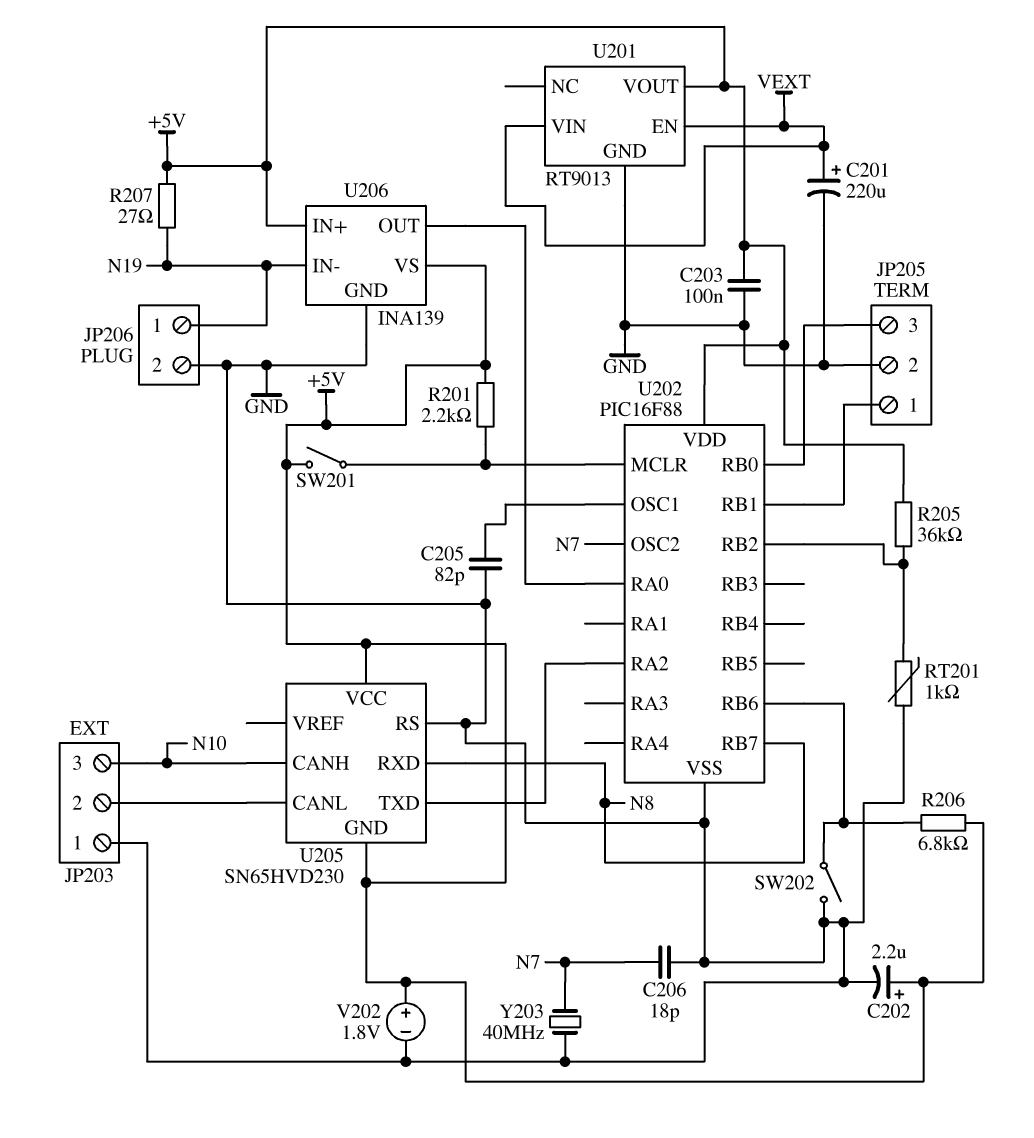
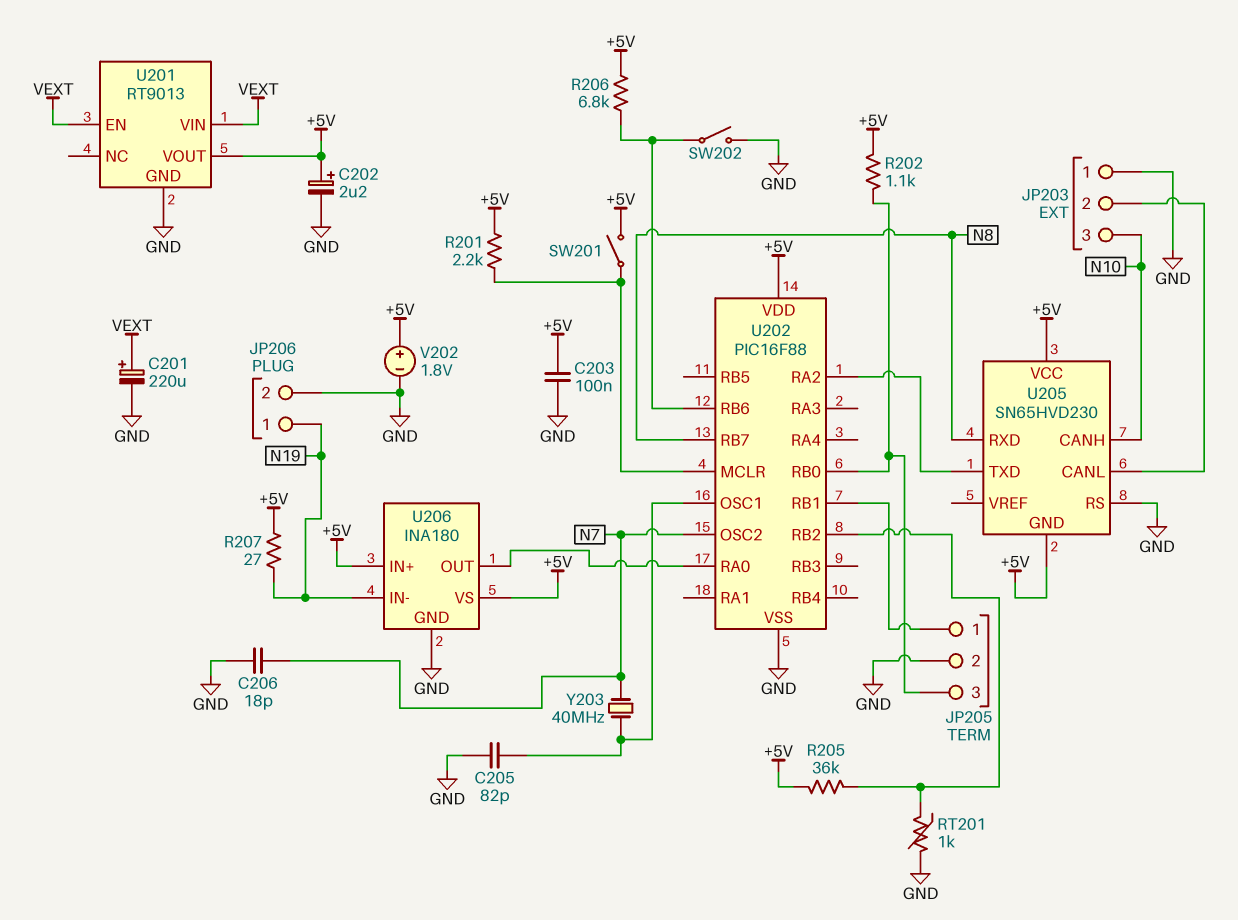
R202: none -> 1.1k (+5V, JP205/3)
U206: INA139 -> INA180
Y203: 40MHz (GND, N7) -> 40MHz (N7, U202/OSC1)

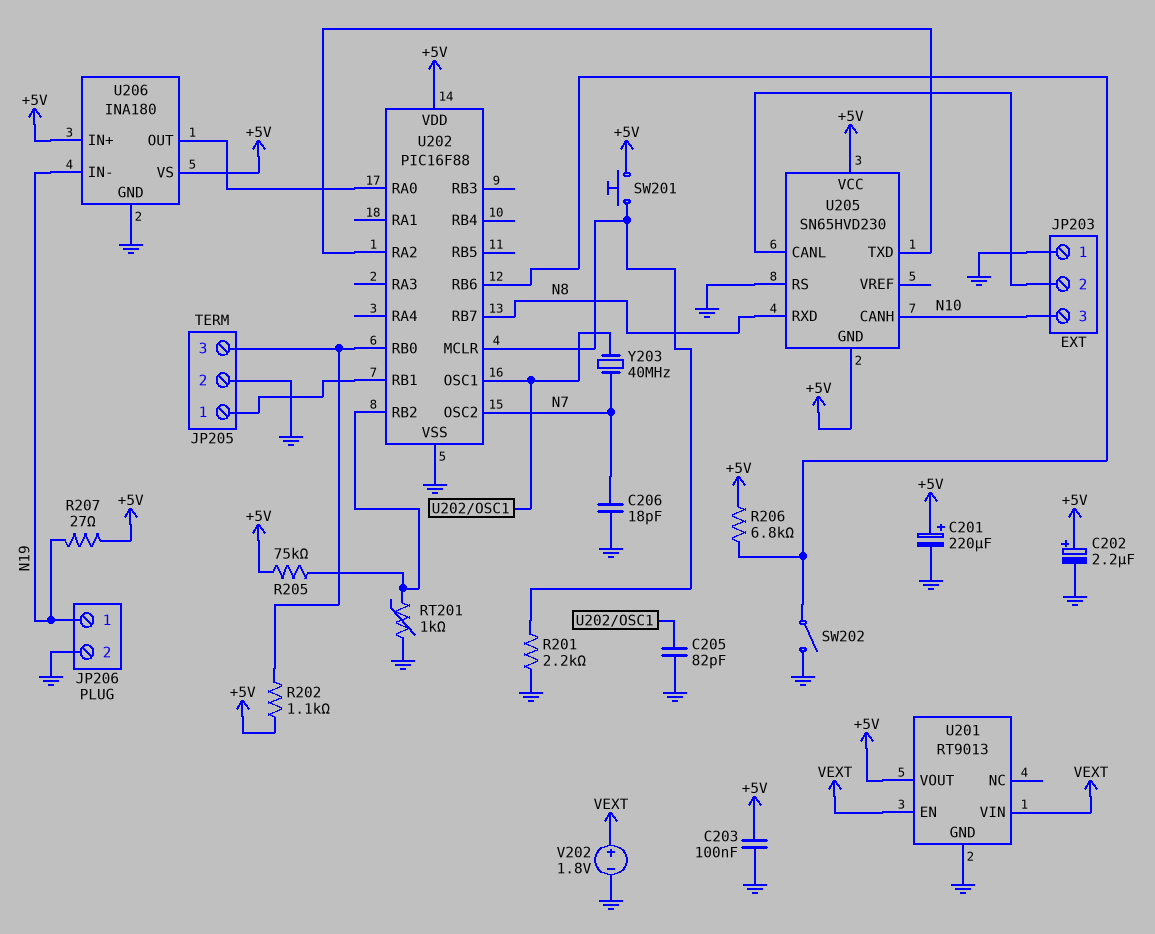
C201: 220uF (plus VEXT, minus GND) -> 220uF (plus +5V, minus GND)
R201: 2.2k (+5V, U202/MCLR) -> 2.2k (GND, U202/MCLR)
R205: 36k (+5V, U202/RB2) -> 75k (+5V, U202/RB2)
SW201: switch (+5V, U202/MCLR) -> button (+5V, U202/MCLR)
V202: 1.8V (plus +5V, minus GND) -> 1.8V (plus VEXT, minus GND)

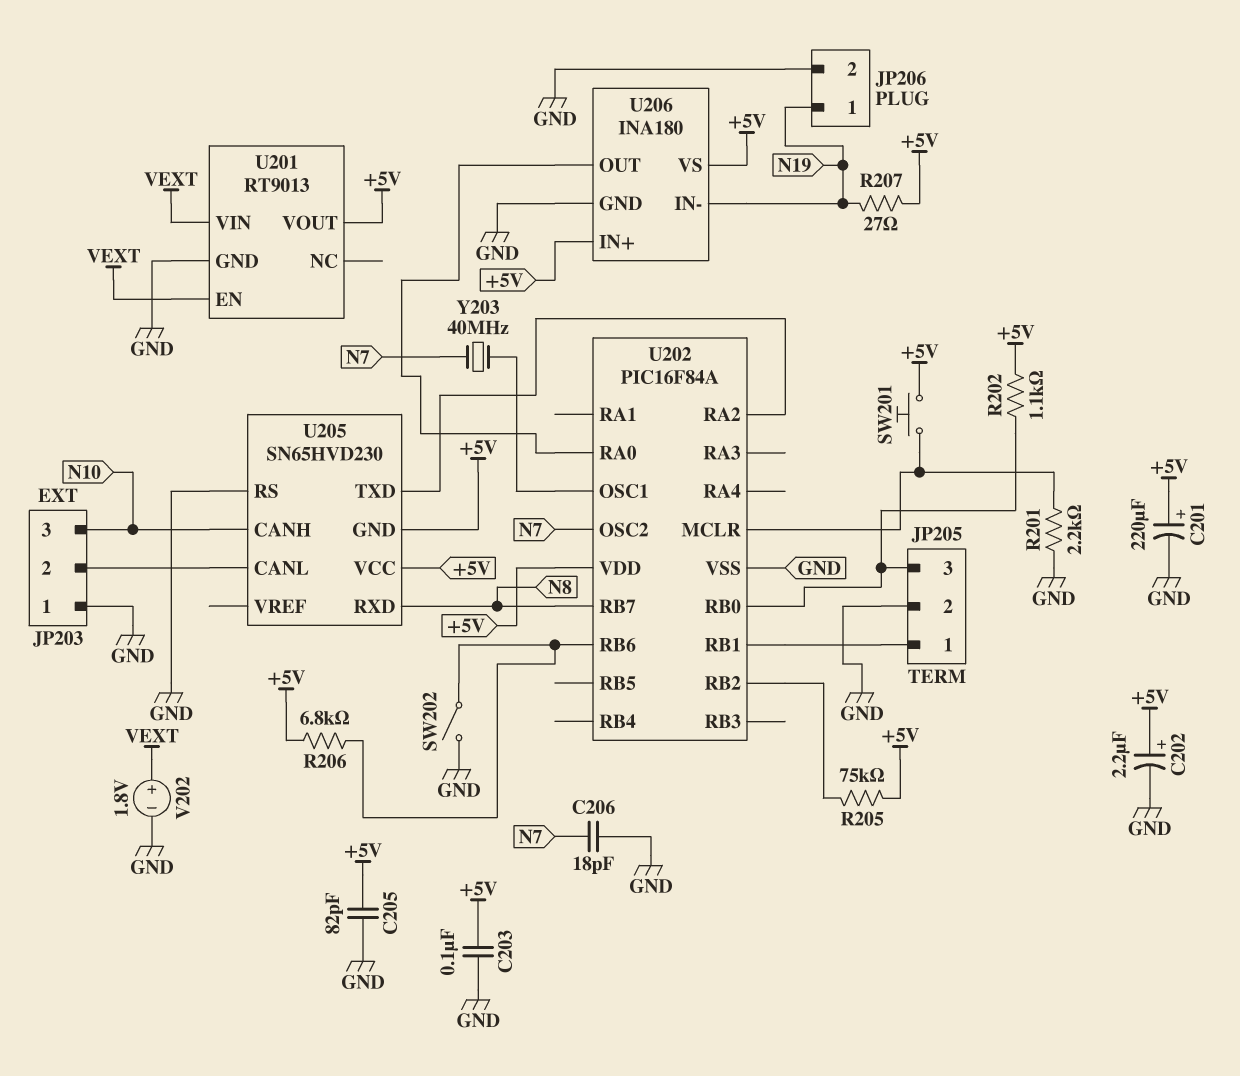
C205: 82pF (GND, U202/OSC1) -> 82pF (+5V, GND)
RT201: 1k (GND, U202/RB2) -> none
U202: PIC16F88 -> PIC16F84A

